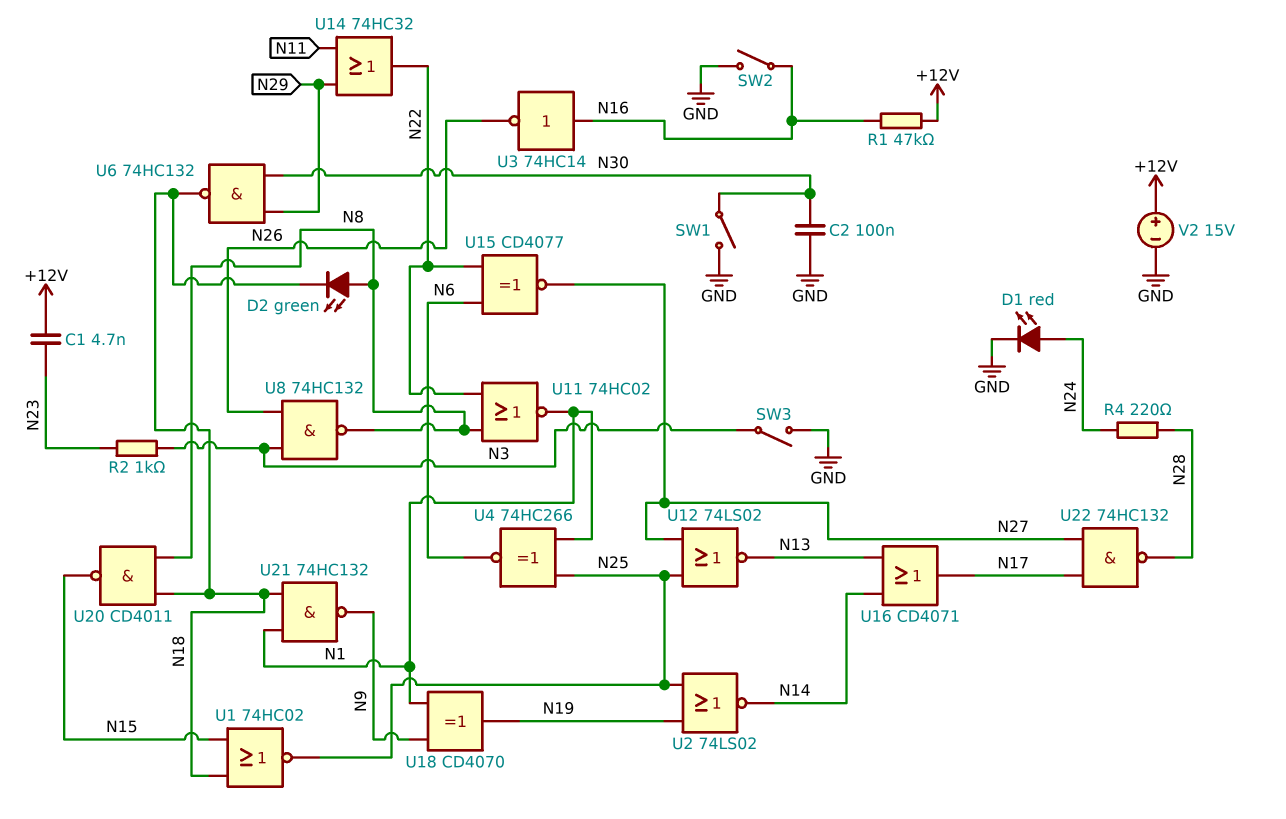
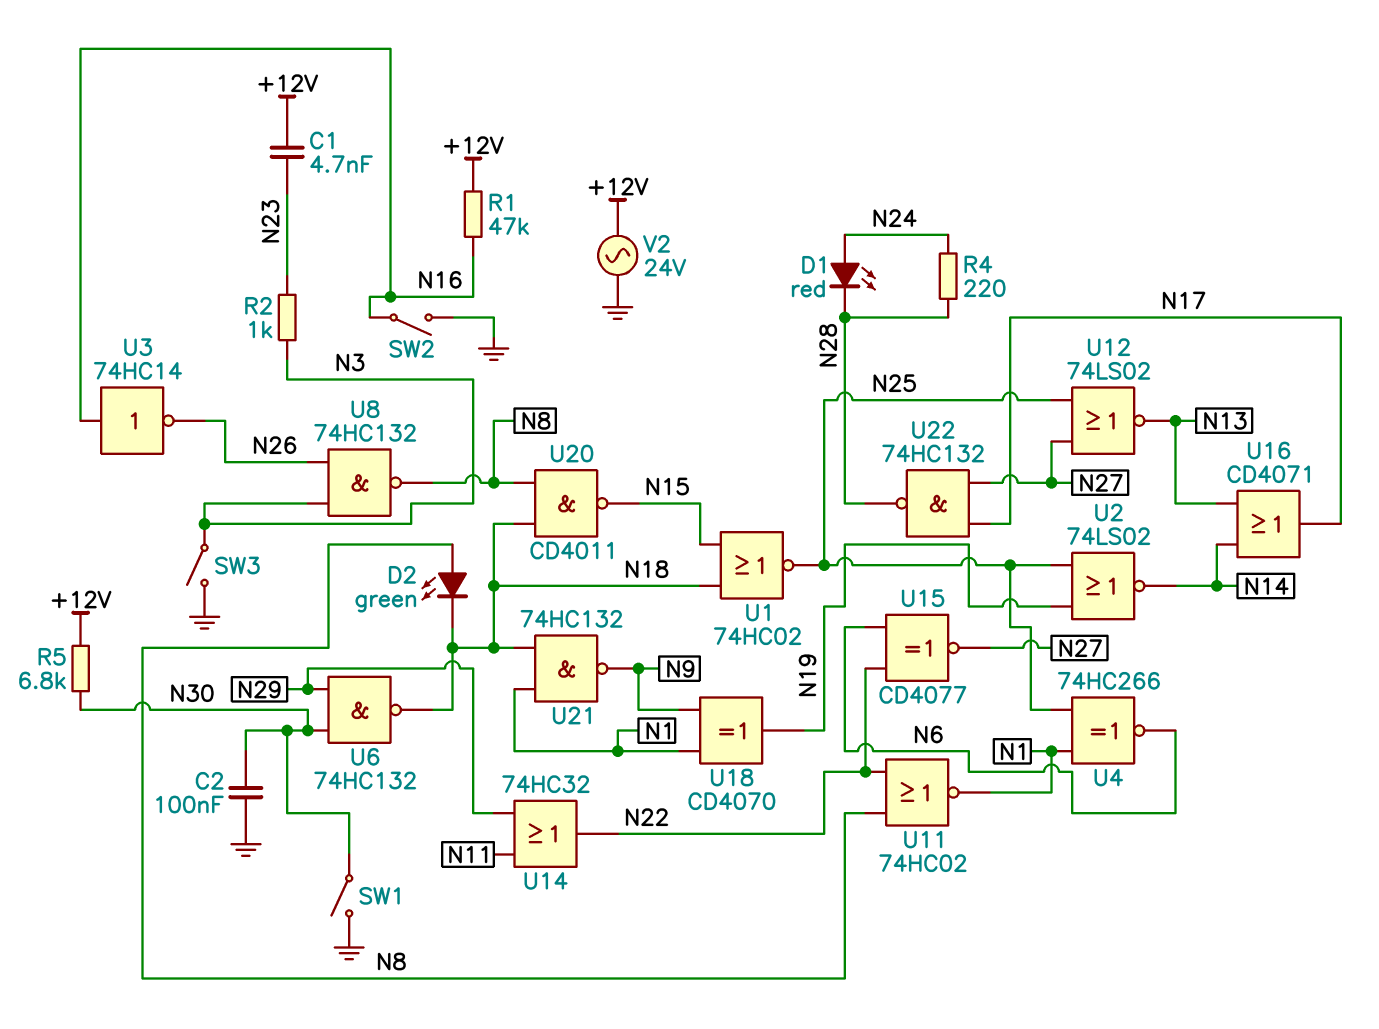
D1: LED red (A N24, K GND) -> LED red (A N24, K N28)
R5: none -> 6.8k (+12V, N30)
V2: 15V (plus +12V, minus GND) -> AC 24V (+12V, GND)

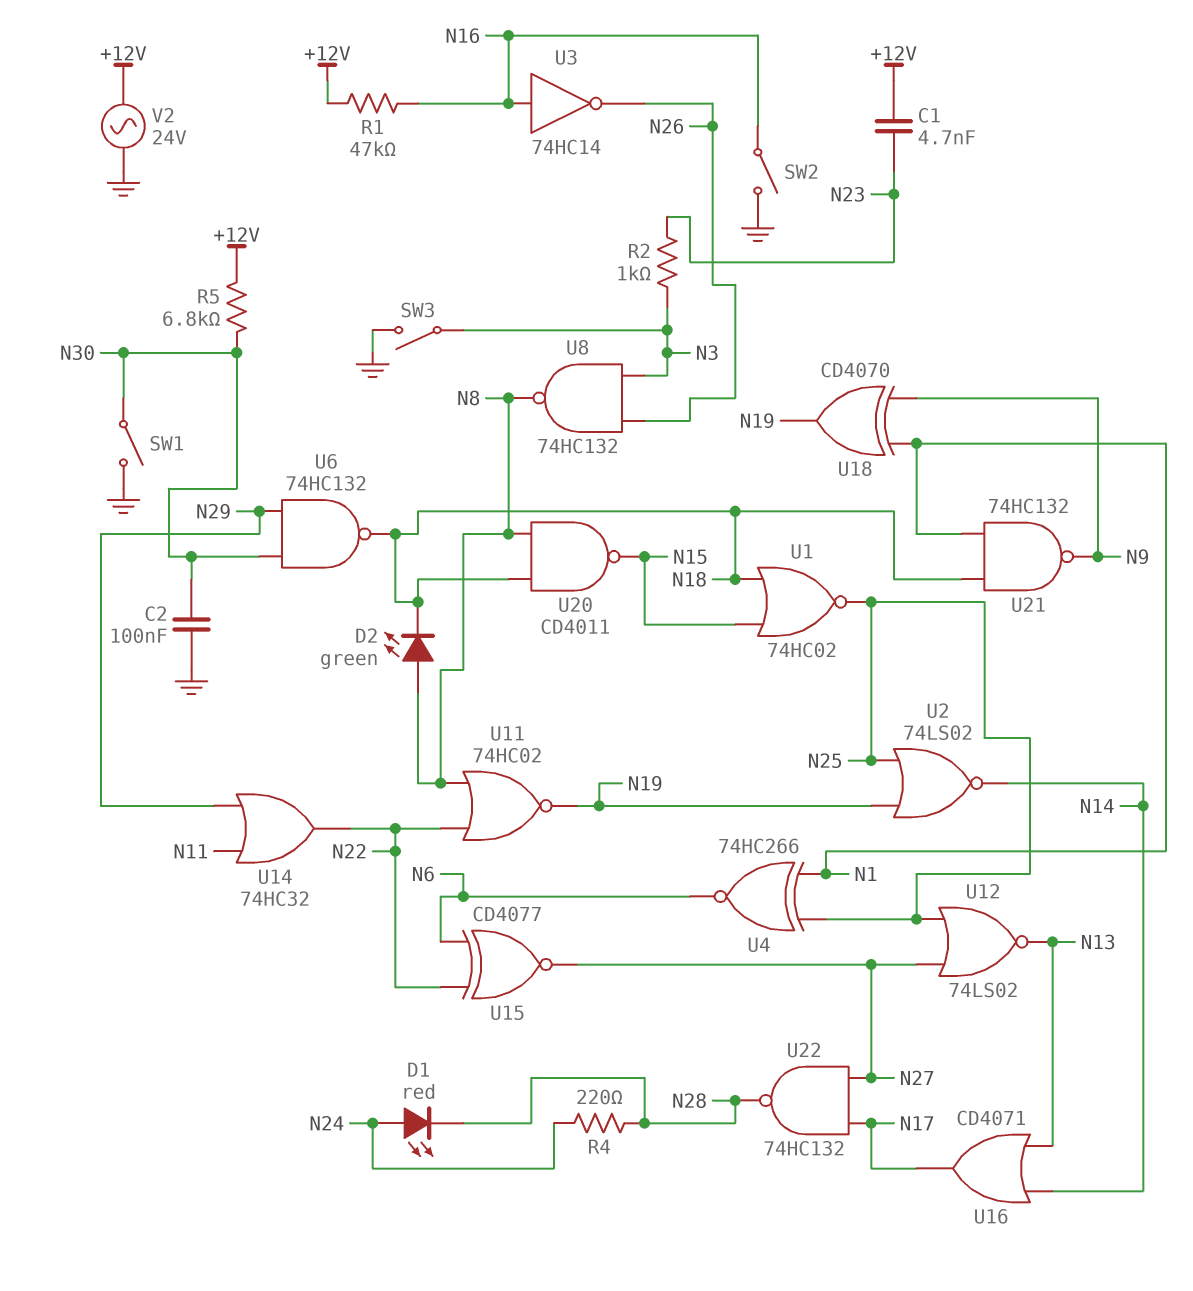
U11: NOR 74HC02 (in N8, in N22, out N1) -> NOR 74HC02 (in N8, in N22, out N19)

